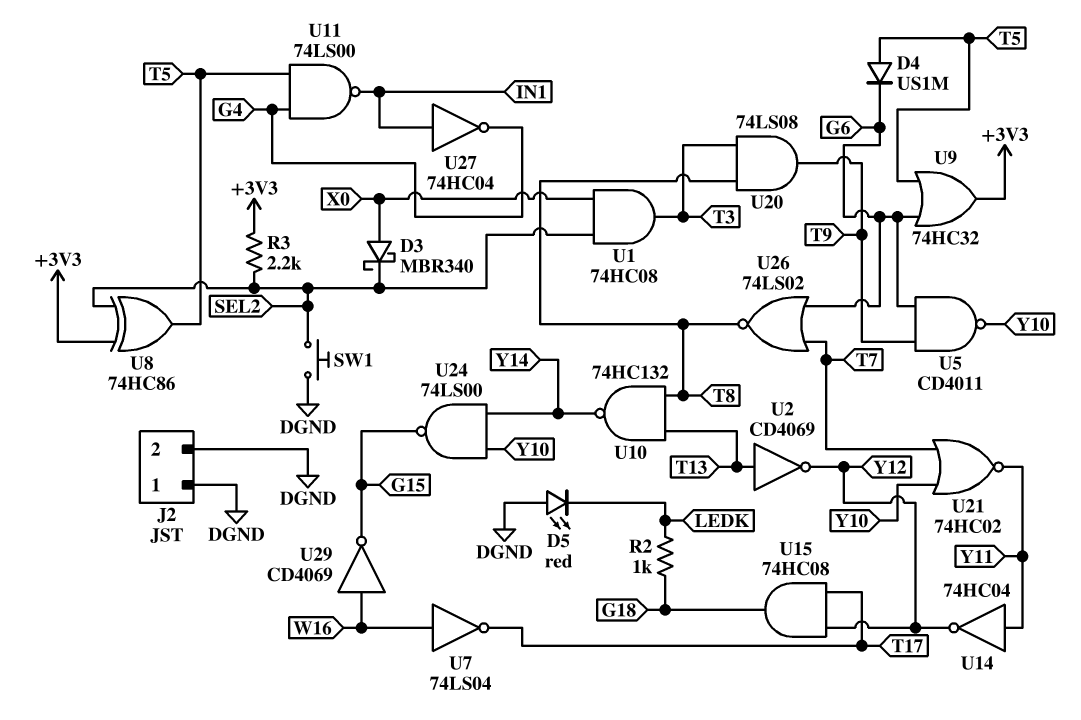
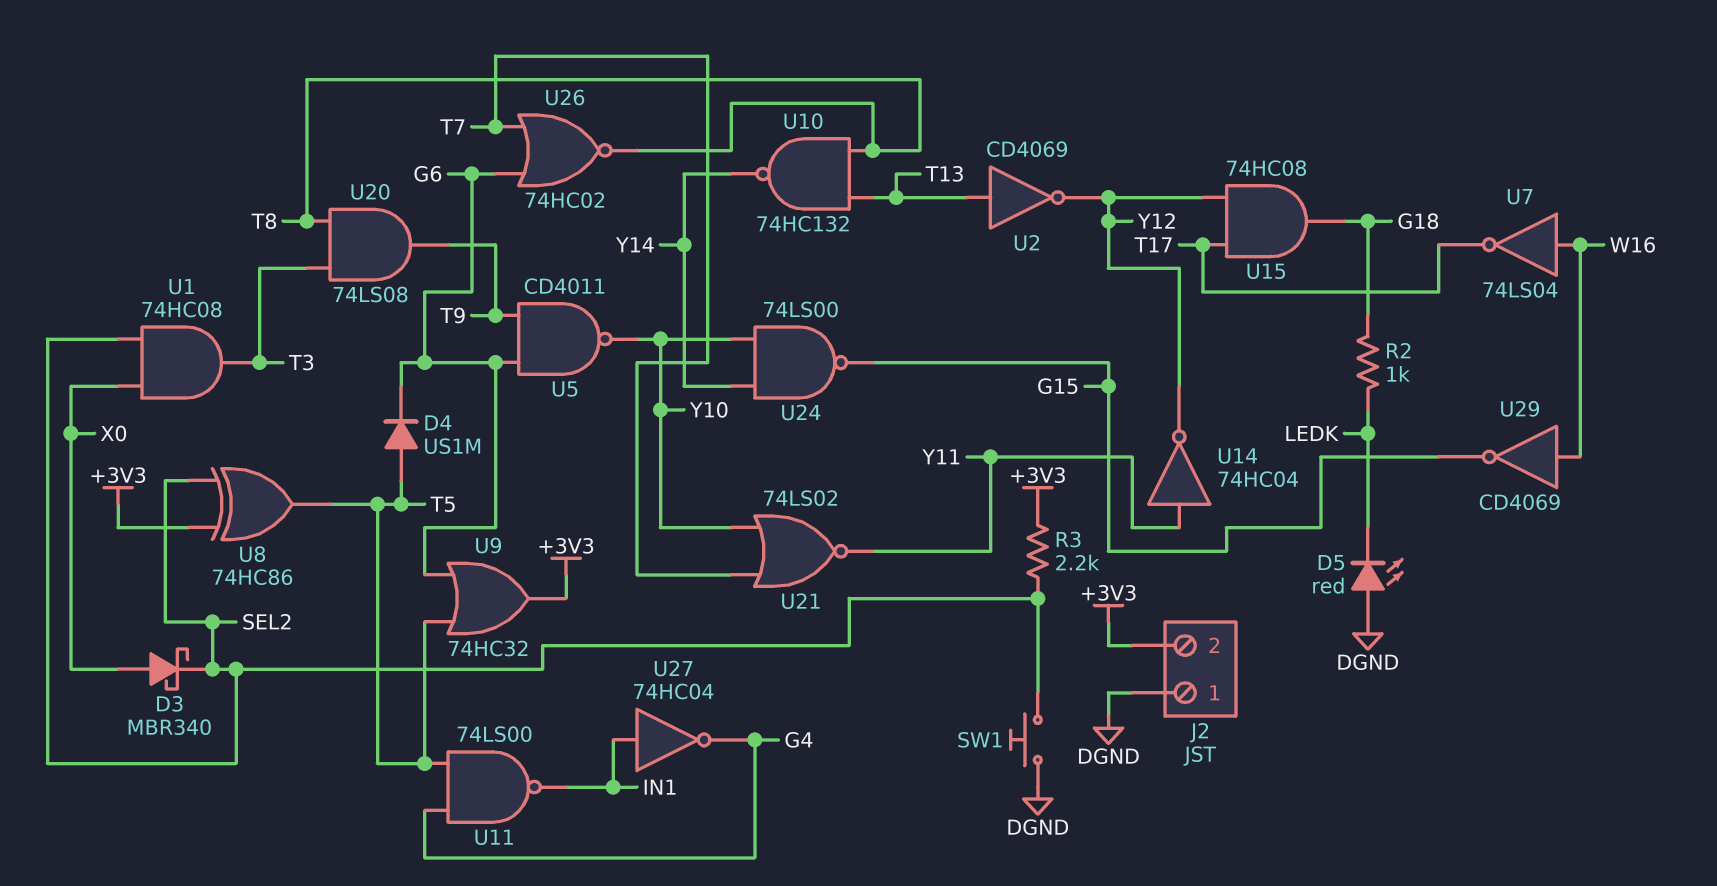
J2 pin 2: DGND -> +3V3
U21: NOR 74HC02 (in T7, in Y10, out Y11) -> NOR 74LS02 (in T7, in Y10, out Y11)
U26: NOR 74LS02 (in G6, in T7, out T8) -> NOR 74HC02 (in G6, in T7, out T8)

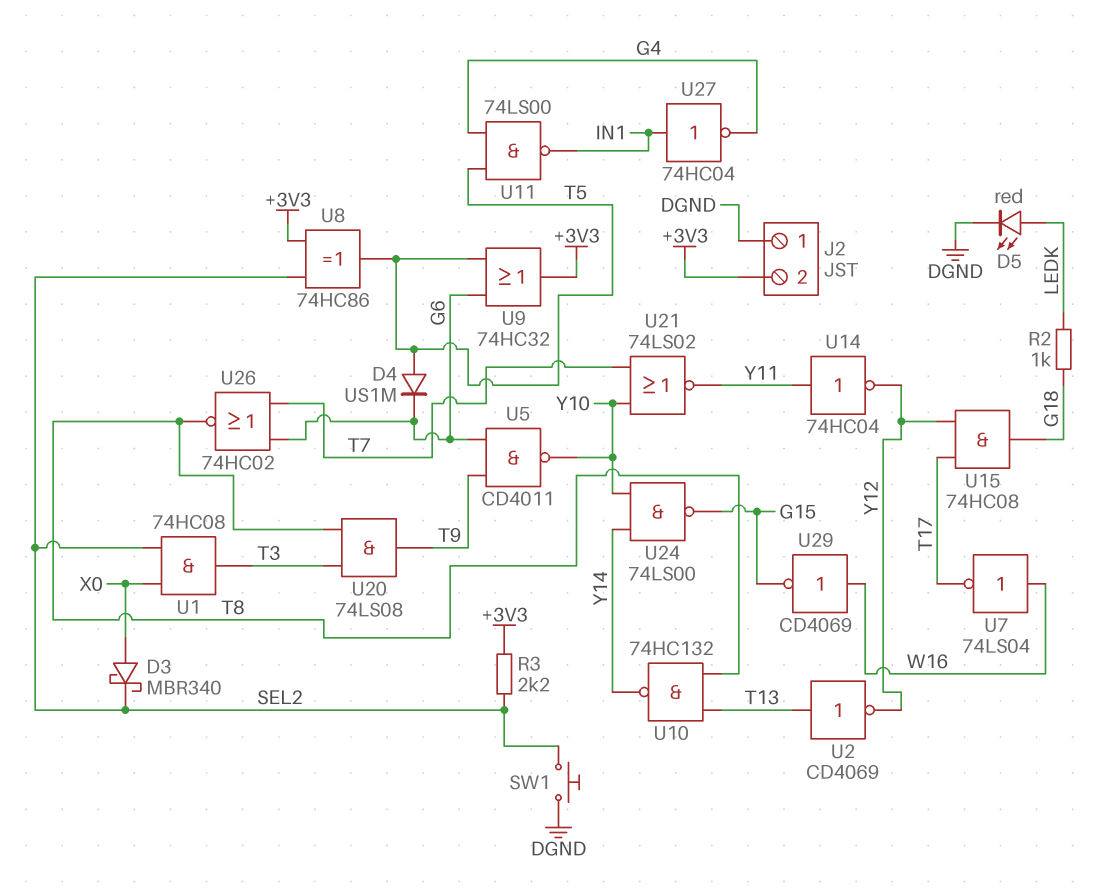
D5: LED red (A DGND, K LEDK) -> LED red (A LEDK, K DGND)

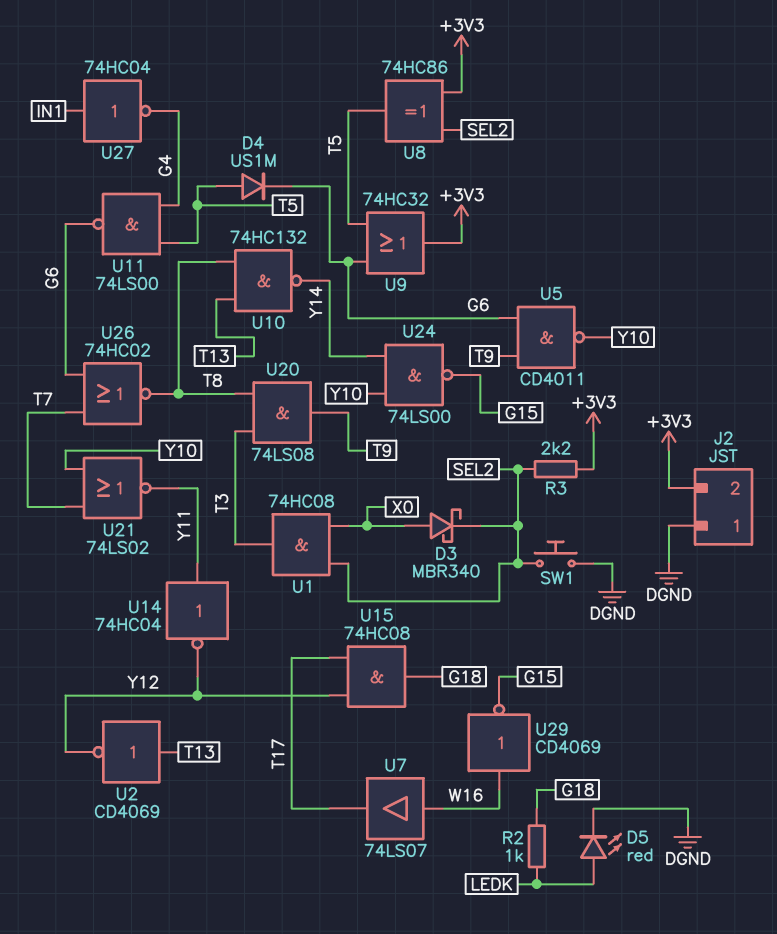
U7: NOT 74LS04 (in W16, out T17) -> buffer 74LS07 (in W16, out T17)
U11: NAND 74LS00 (in G4, in T5, out IN1) -> NAND 74LS00 (in G4, in T5, out G6)

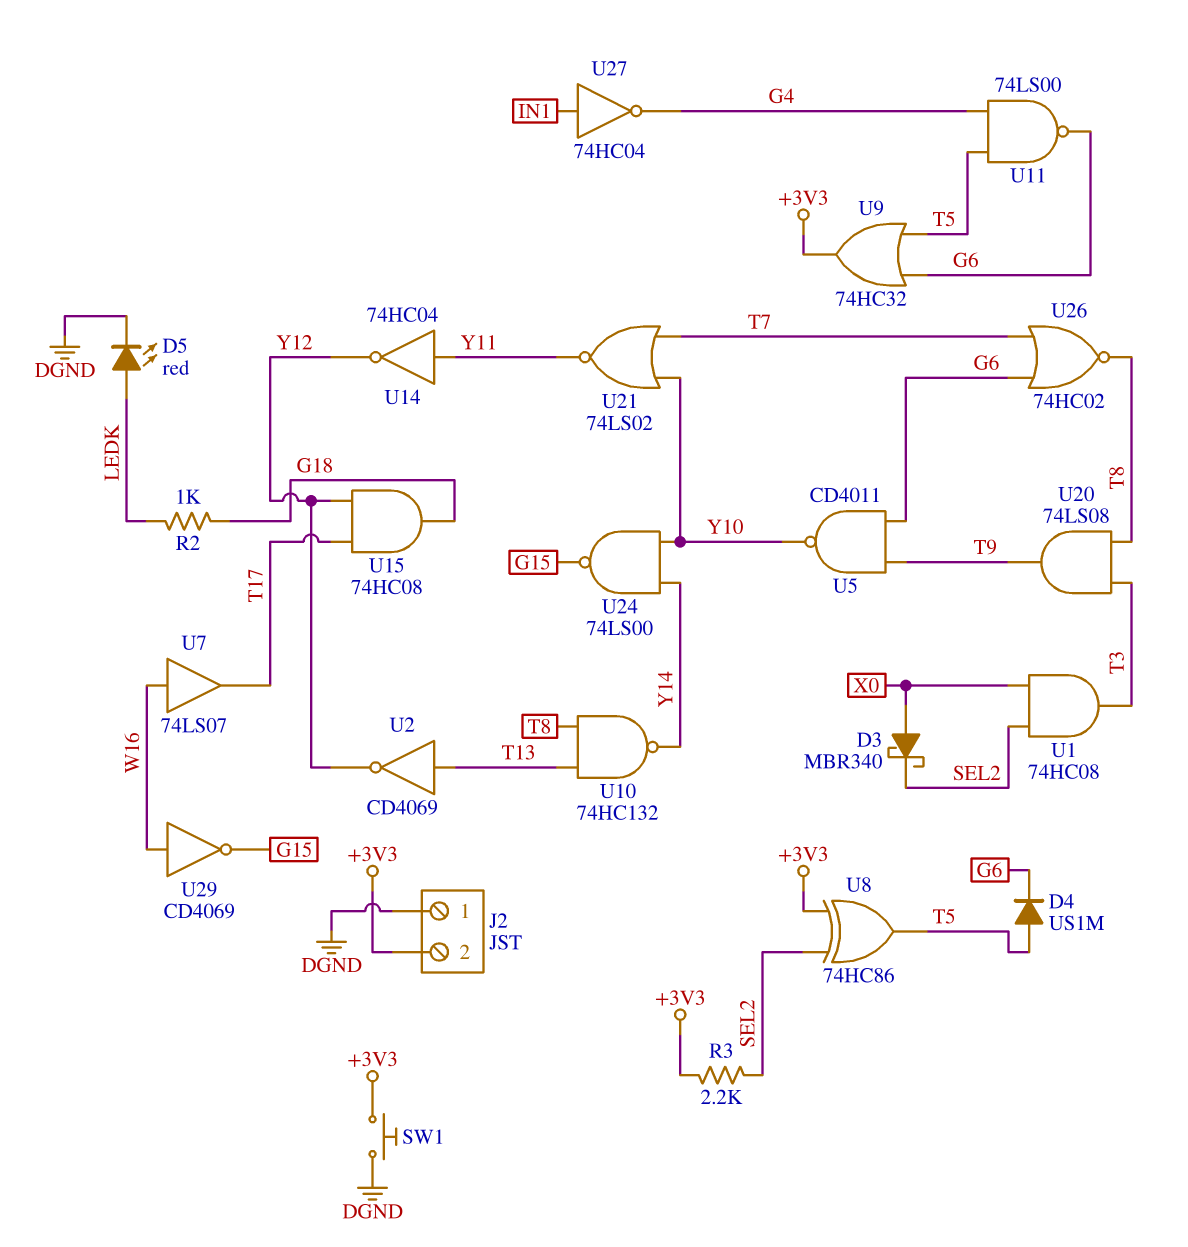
SW1: button (DGND, SEL2) -> button (+3V3, DGND)

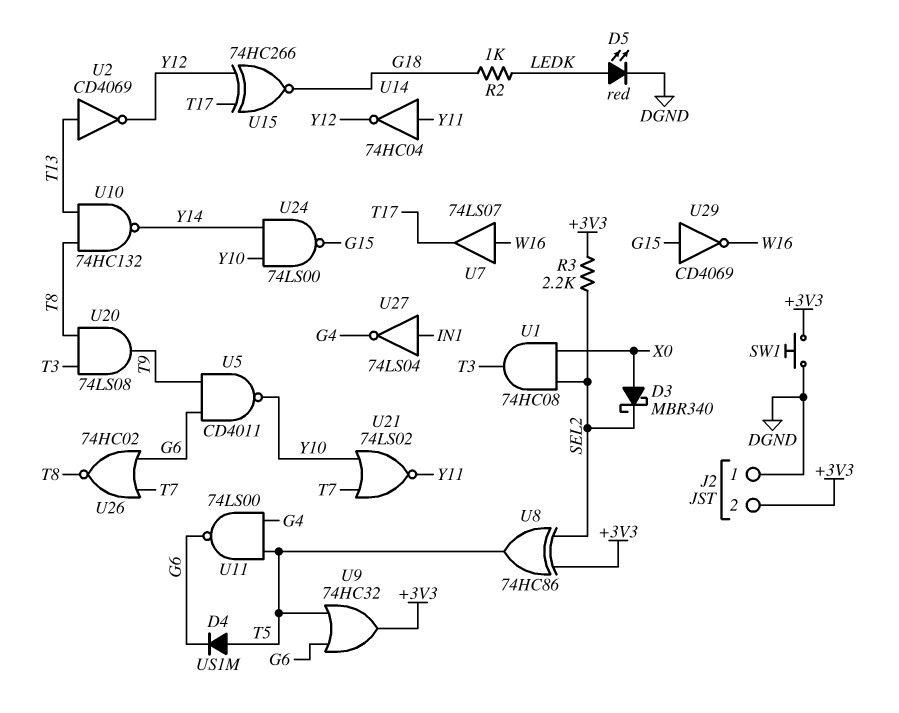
U15: AND 74HC08 (in T17, in Y12, out G18) -> XNOR 74HC266 (in T17, in Y12, out G18)
U27: NOT 74HC04 (in IN1, out G4) -> NOT 74LS04 (in IN1, out G4)
U29: NOT CD4069 (in W16, out G15) -> NOT CD4069 (in G15, out W16)

